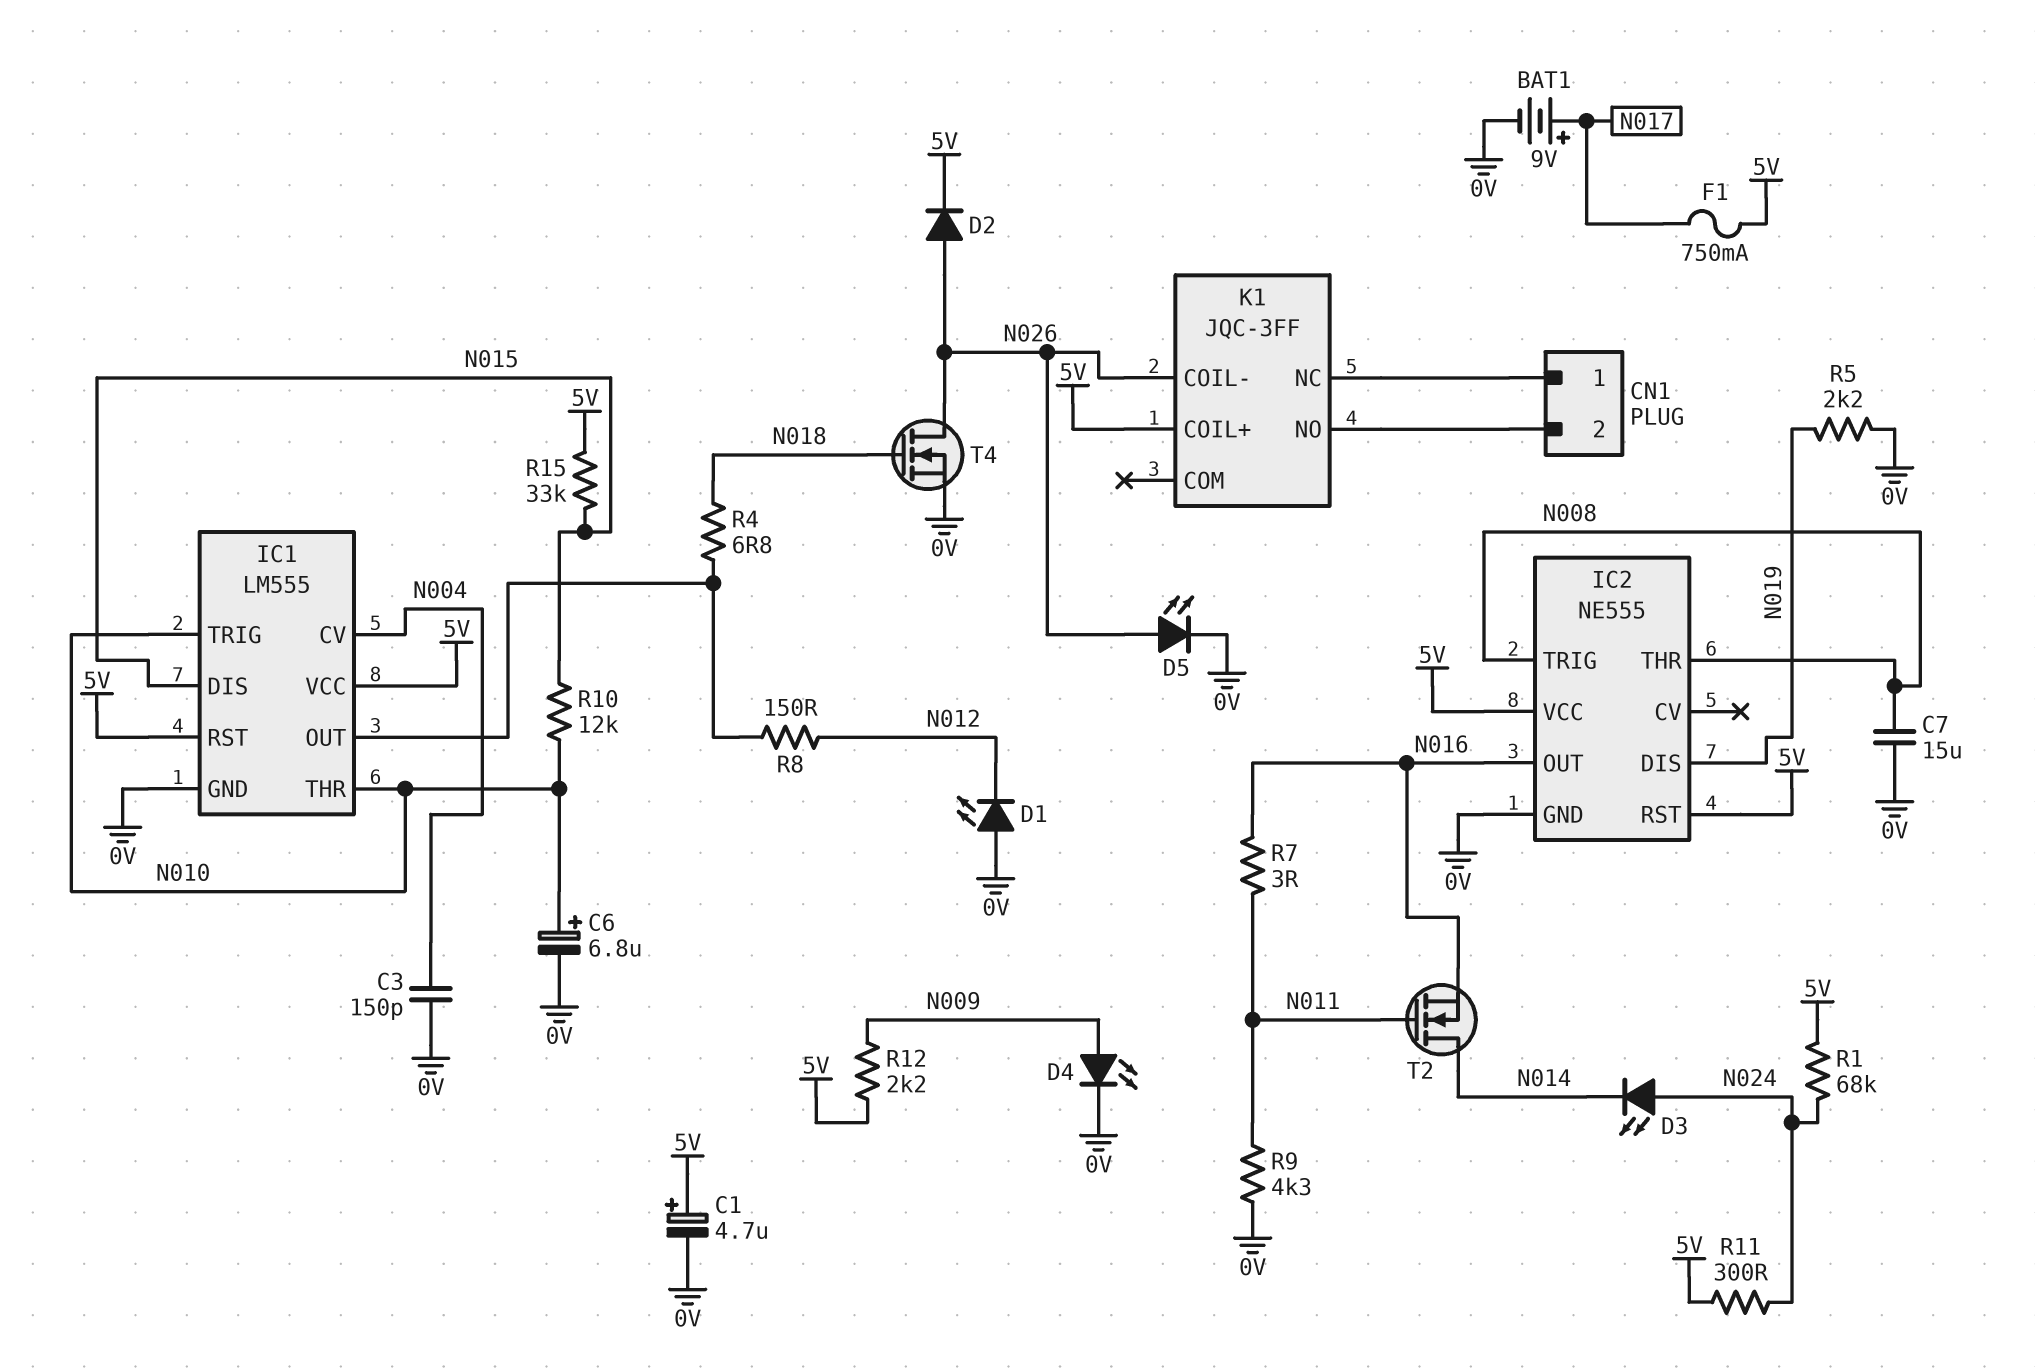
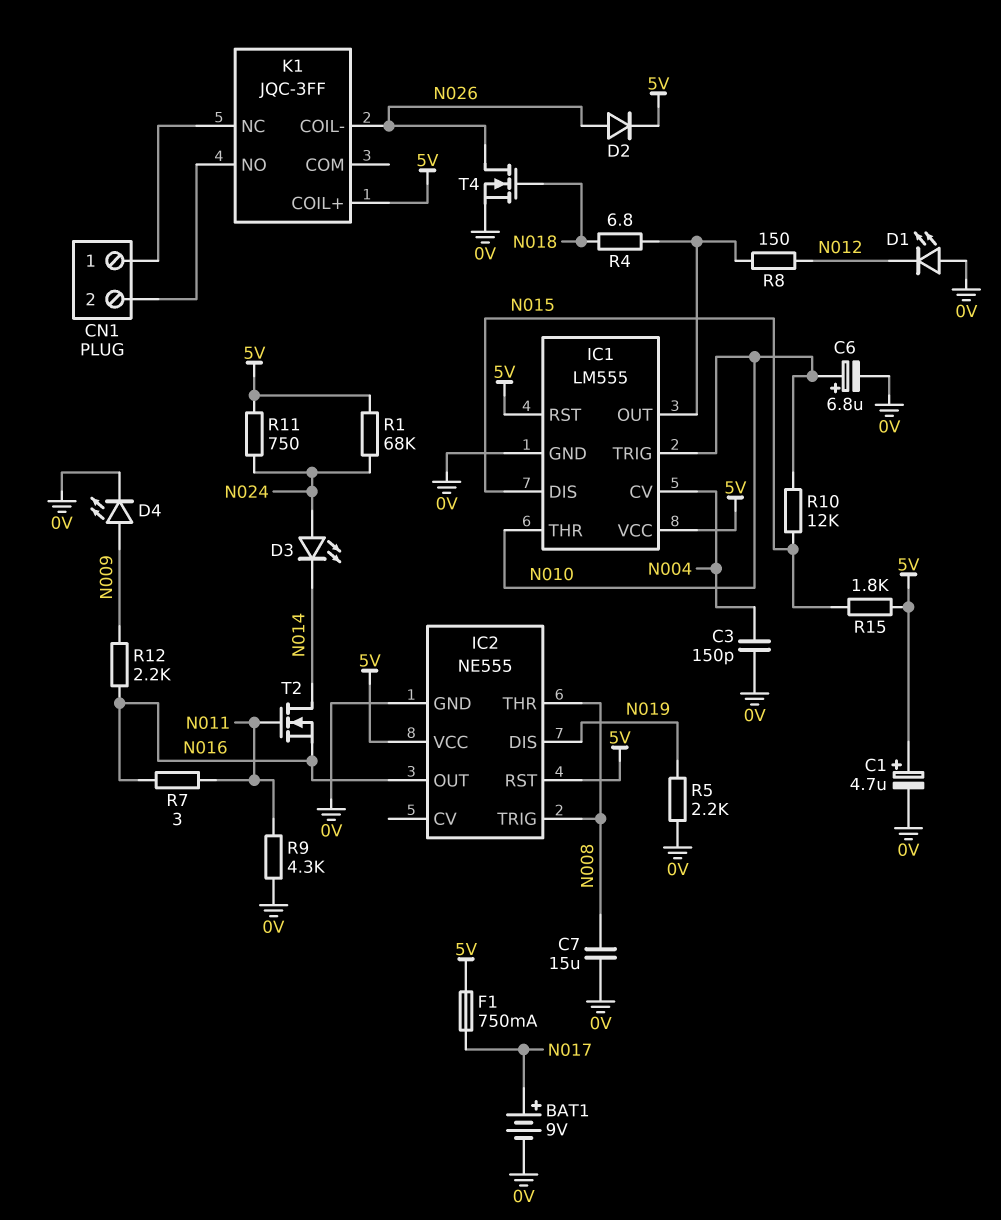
D5: LED (A N026, K 0V) -> none
R11: 300 (5V, N024) -> 750 (5V, N024)
R12: 2.2k (5V, N009) -> 2.2k (N009, N016)
R15: 33k (5V, N015) -> 1.8k (5V, N015)

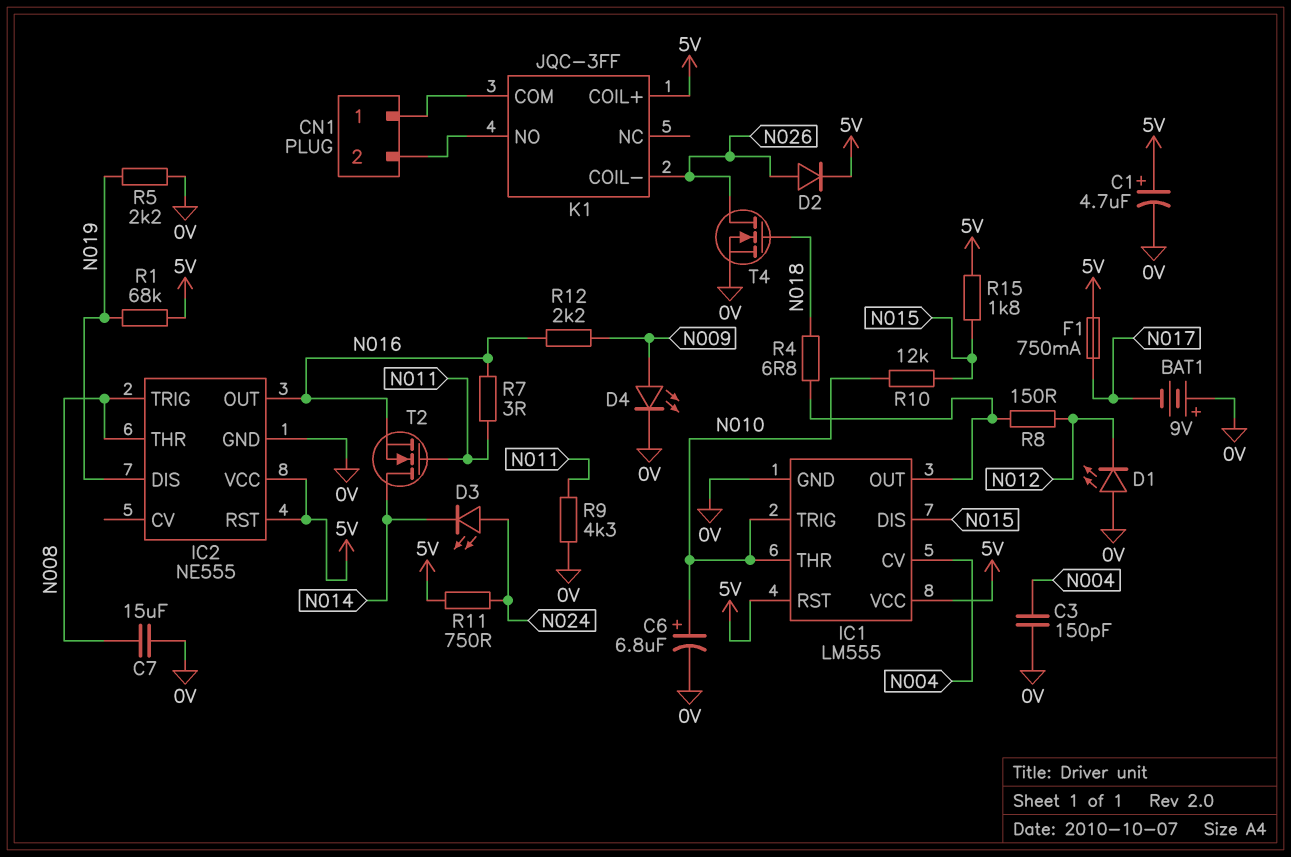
BAT1: 9V (plus N017, minus 0V) -> 9V (plus 0V, minus N017)
K1 pin COM: none -> CN1/1
K1 pin NC: CN1/1 -> none
R1: 68k (5V, N024) -> 68k (5V, N019)

